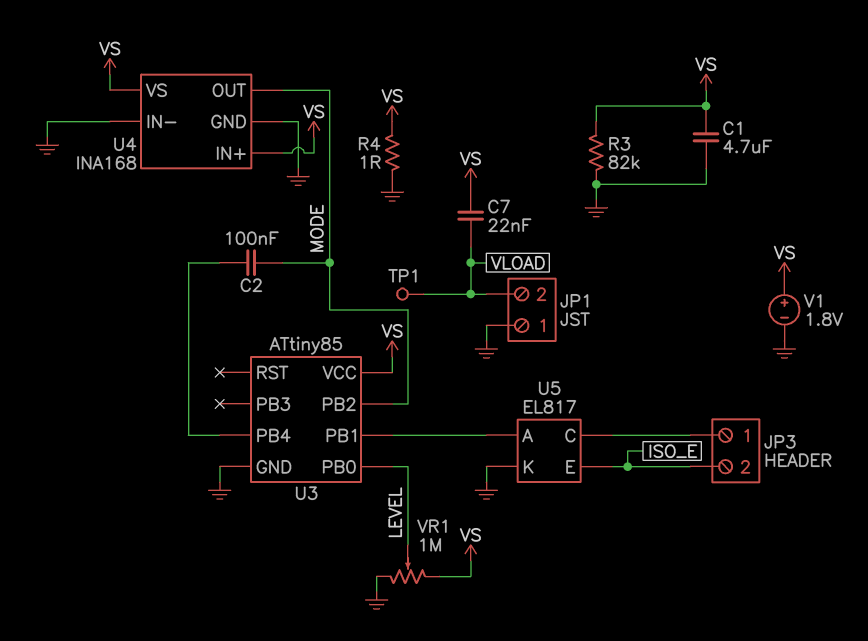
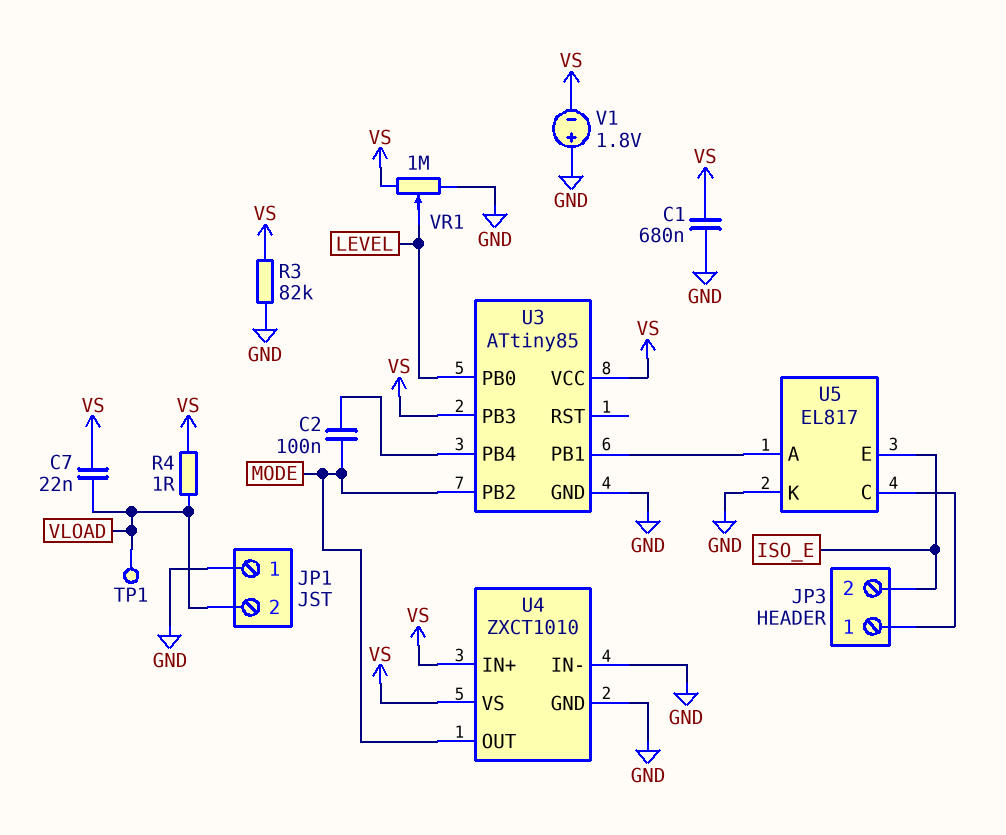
C1: 4.7uF (GND, VS) -> 680nF (GND, VS)
R4: 1 (GND, VS) -> 1 (VLOAD, VS)
U3 pin PB3: none -> VS
U4: INA168 -> ZXCT1010
V1: 1.8V (plus VS, minus GND) -> 1.8V (plus GND, minus VS)

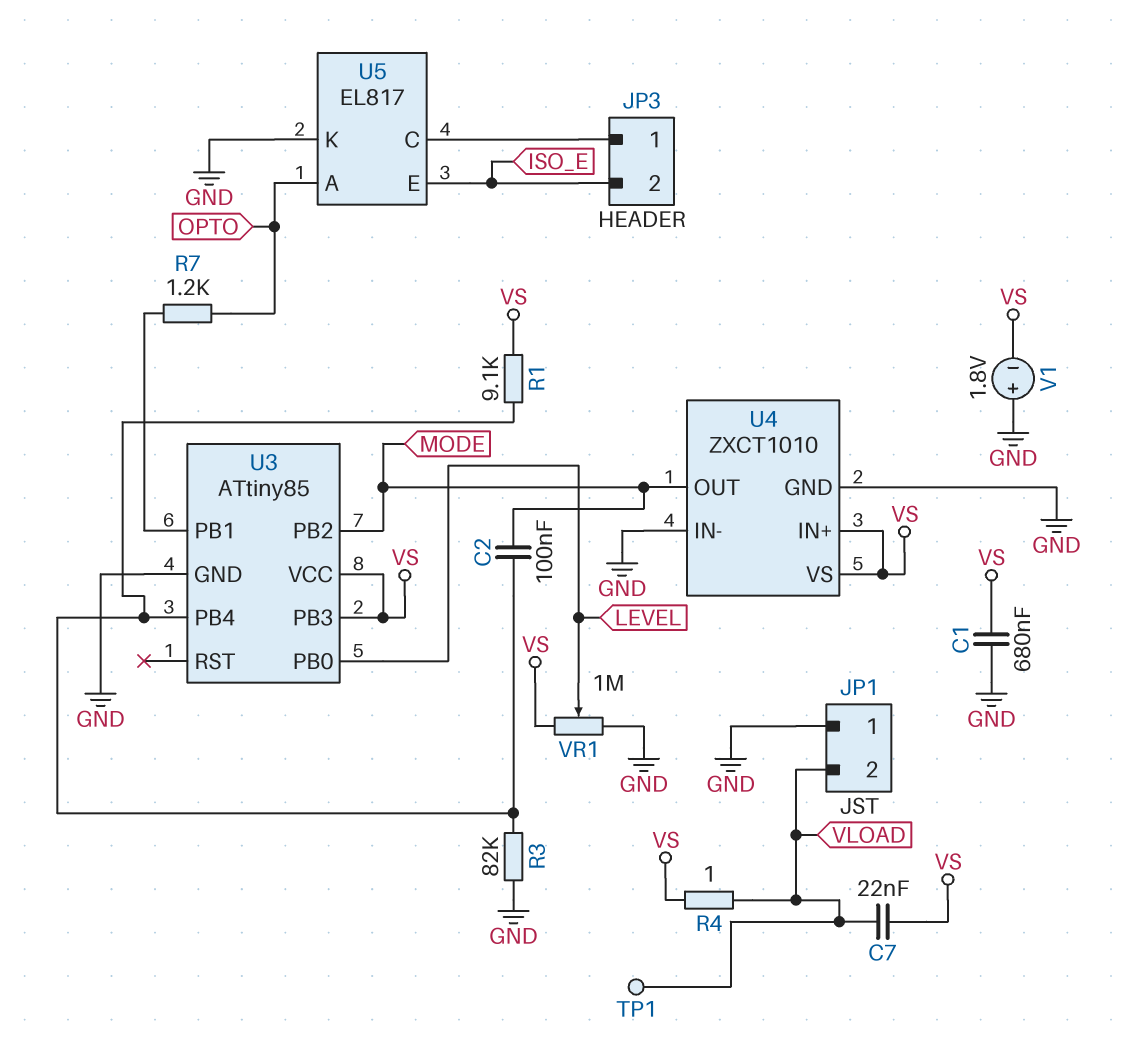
R1: none -> 9.1k (U3/PB4, VS)
R3: 82k (GND, VS) -> 82k (GND, U3/PB4)
R7: none -> 1.2k (OPTO, U3/PB1)
U5 pin A: U3/PB1 -> OPTO

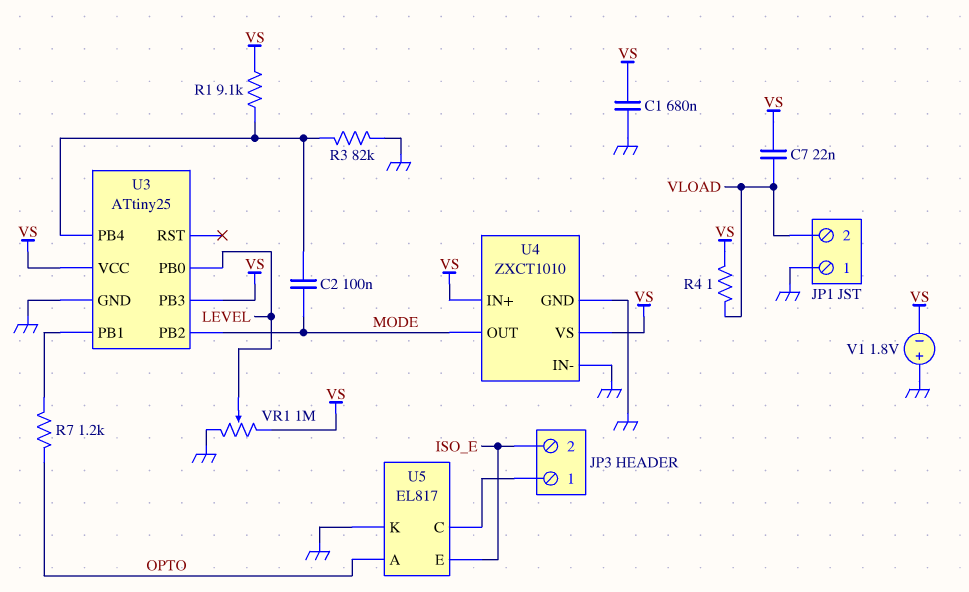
TP1: test point (VLOAD) -> none
U3: ATtiny85 -> ATtiny25

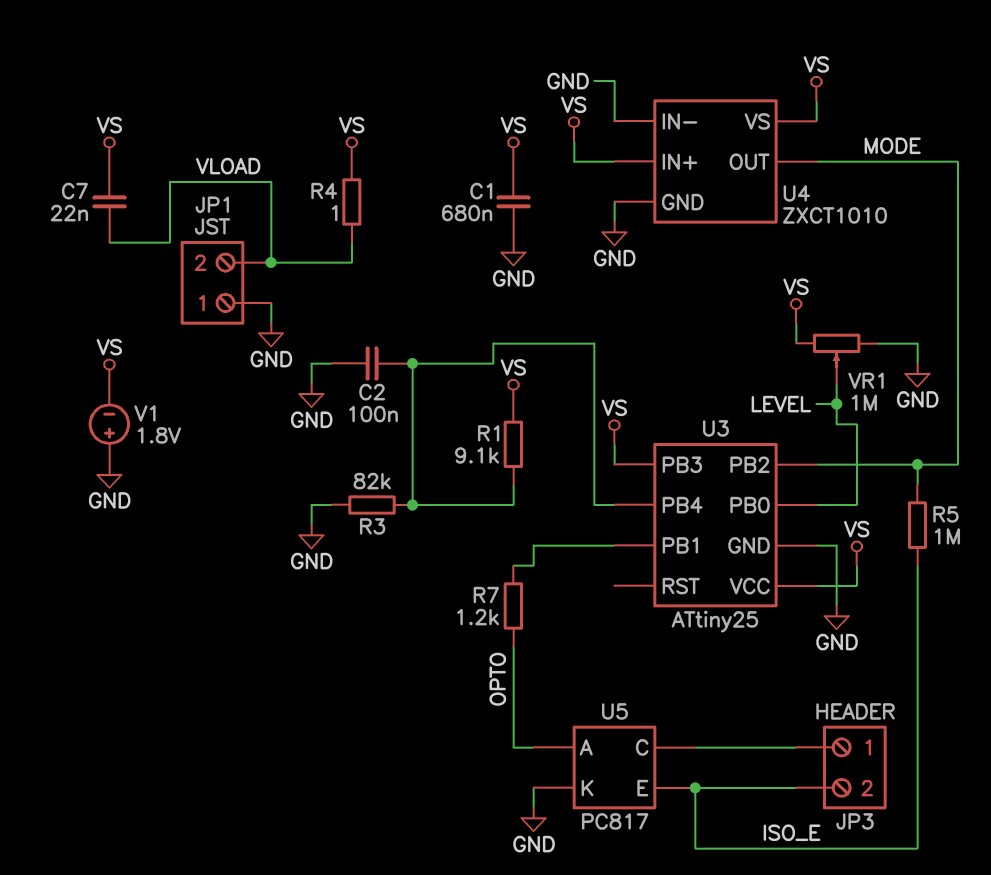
C2: 100nF (MODE, U3/PB4) -> 100nF (GND, U3/PB4)
R5: none -> 1M (ISO_E, MODE)
U5: EL817 -> PC817

